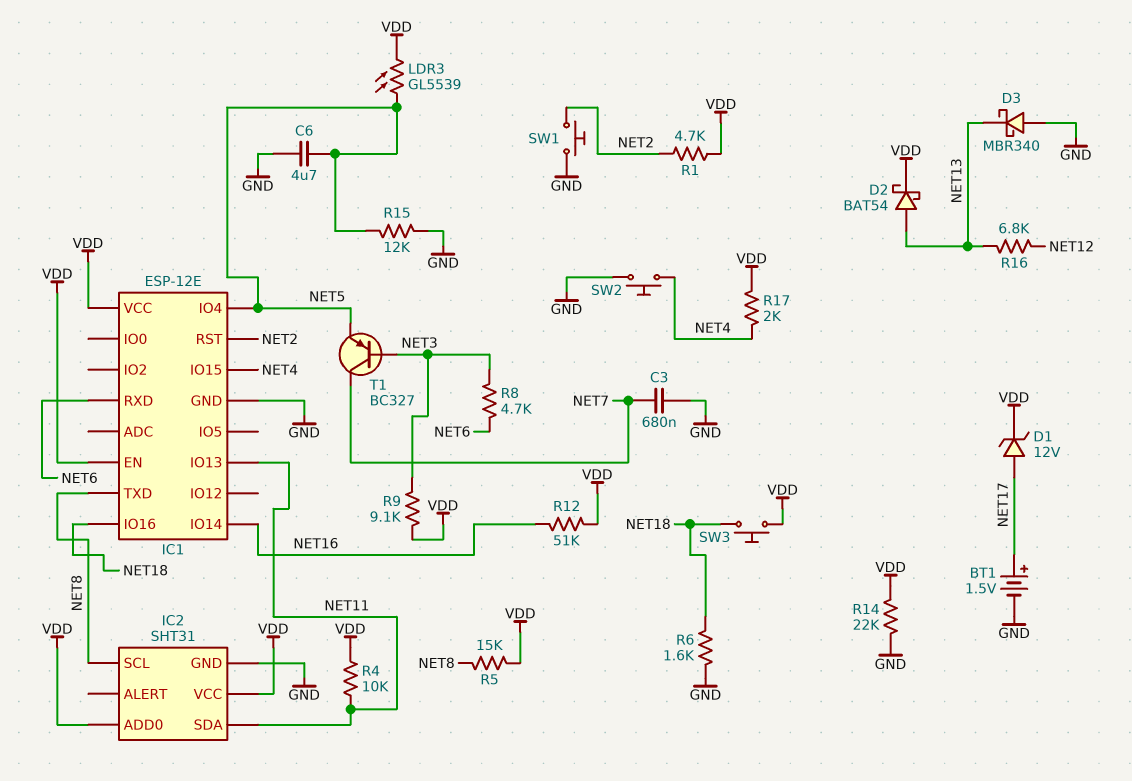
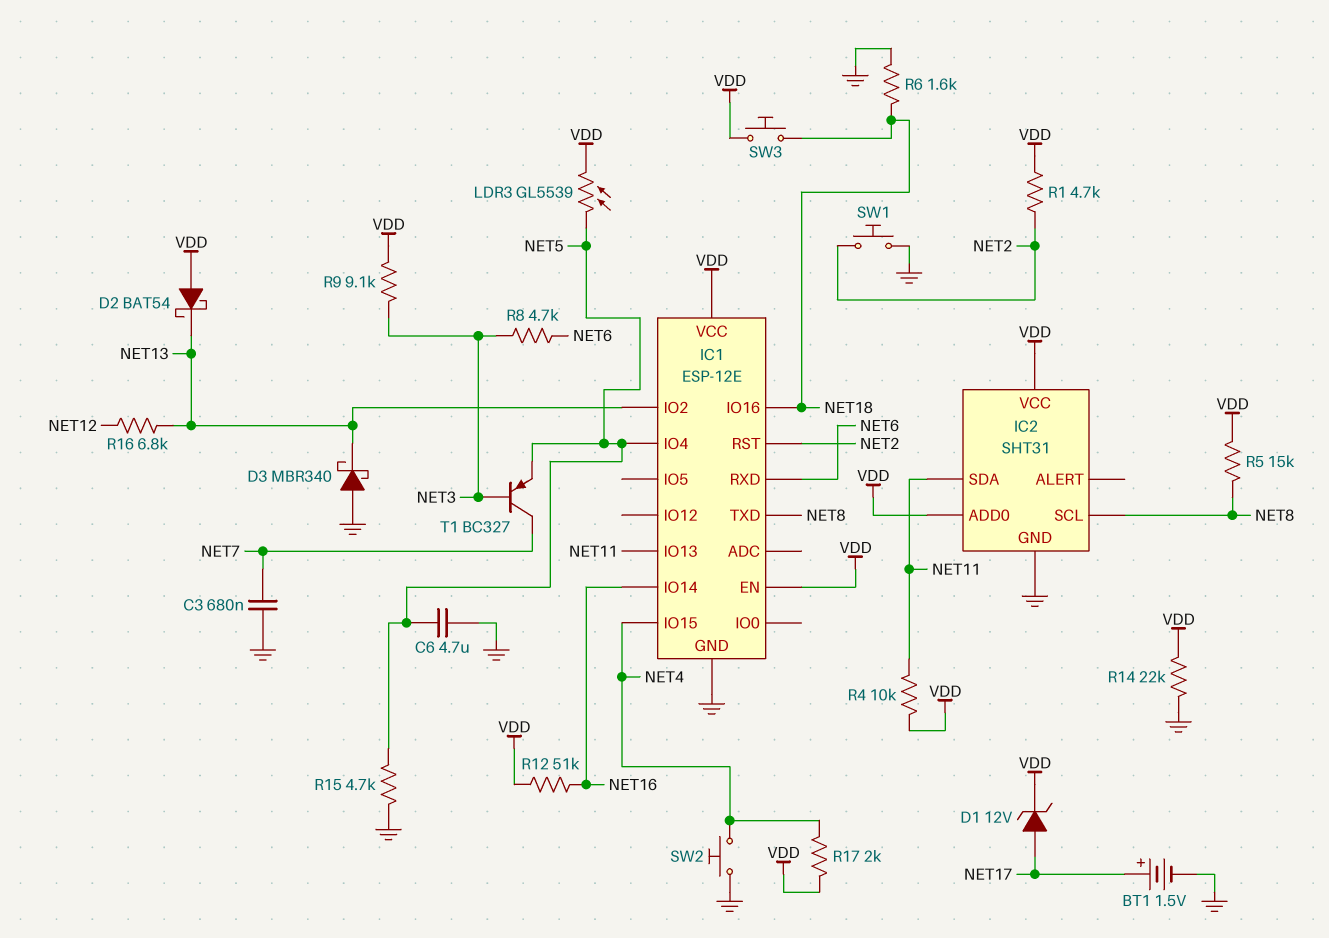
D2: schottky BAT54 (A NET13, K VDD) -> schottky BAT54 (A VDD, K NET13)
IC1 pin IO2: none -> NET13
R15: 12k (GND, NET5) -> 4.7k (GND, NET5)

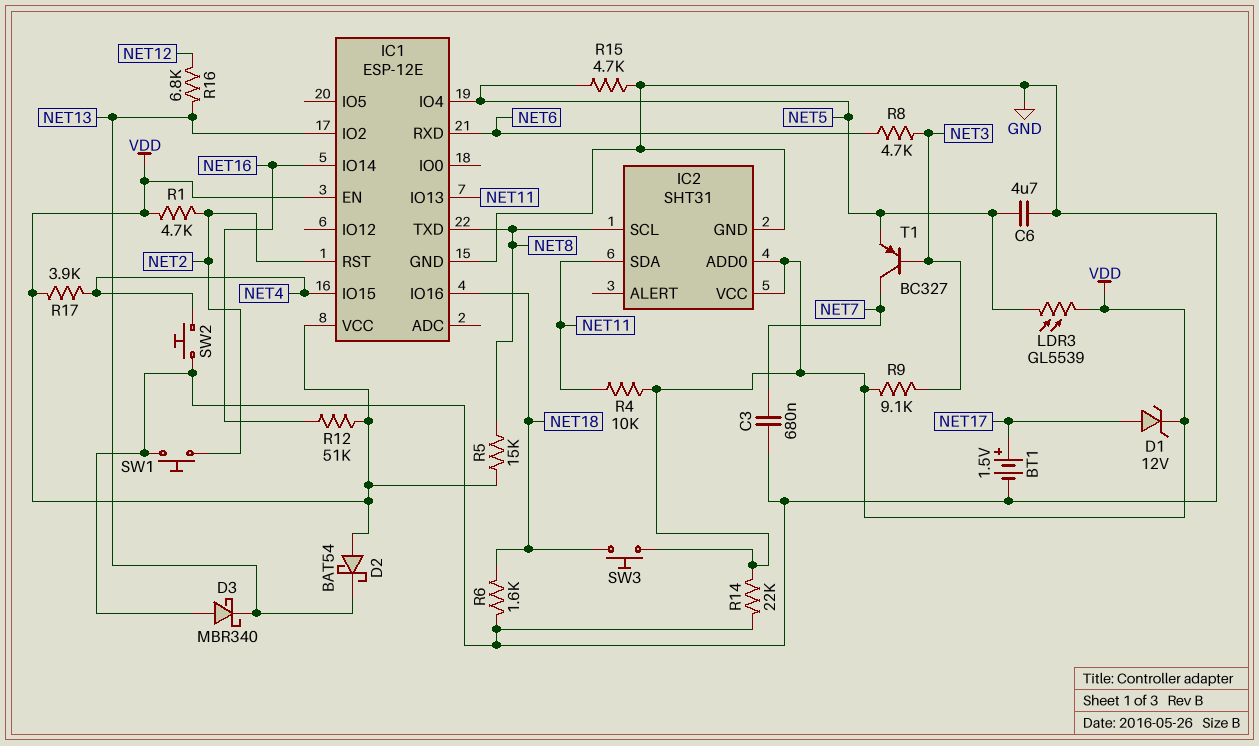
R17: 2k (NET4, VDD) -> 3.9k (NET4, VDD)

